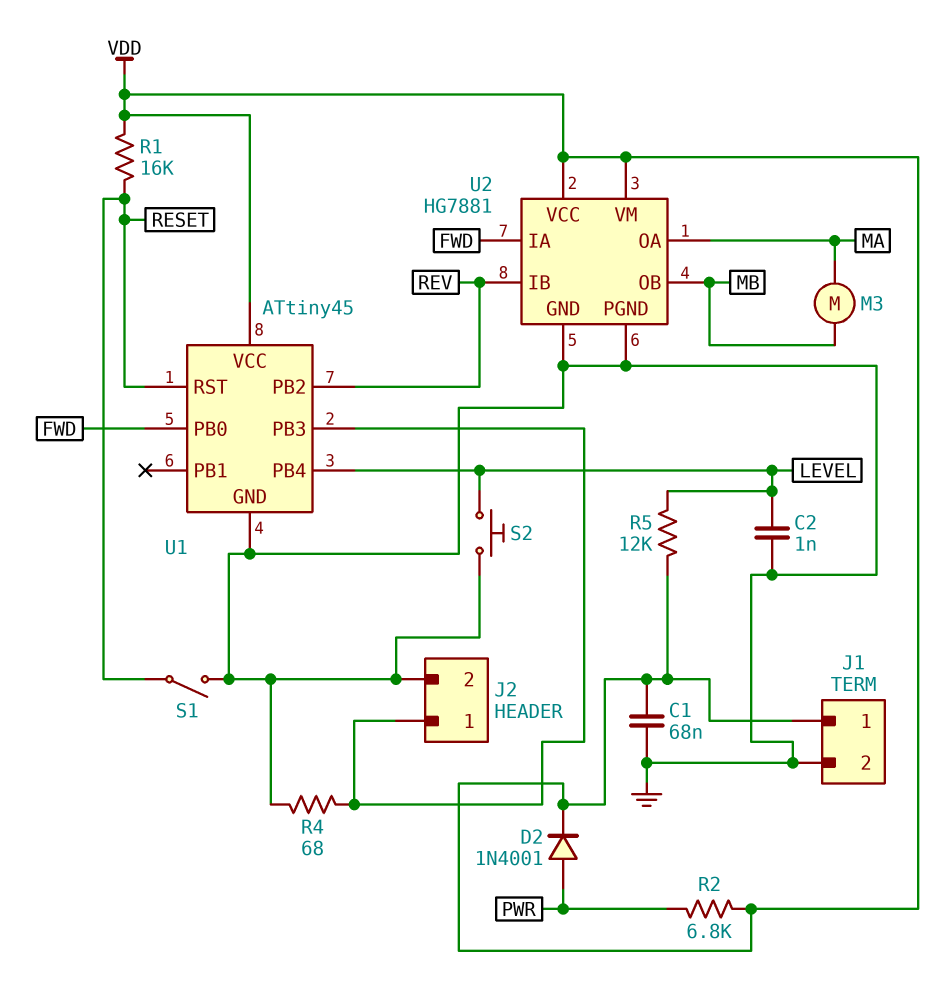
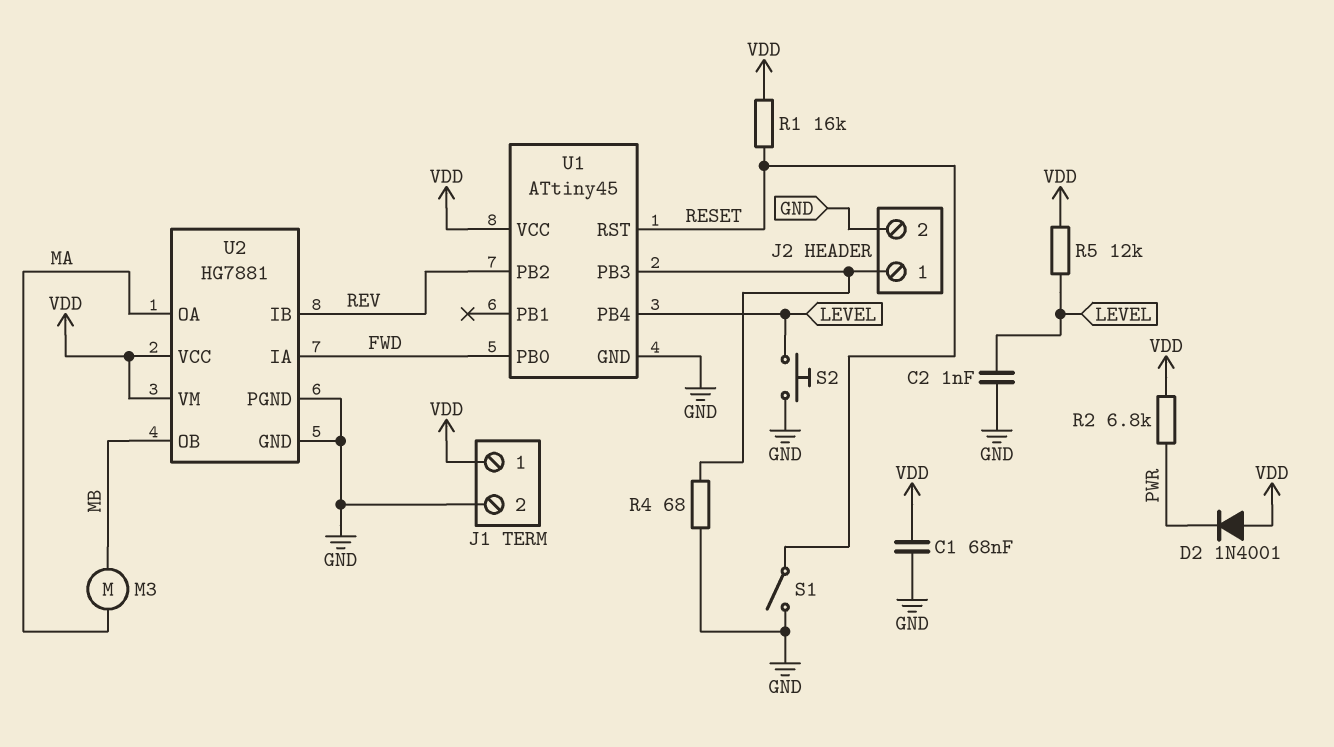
D2: diode 1N4001 (A PWR, K VDD) -> diode 1N4001 (A VDD, K PWR)

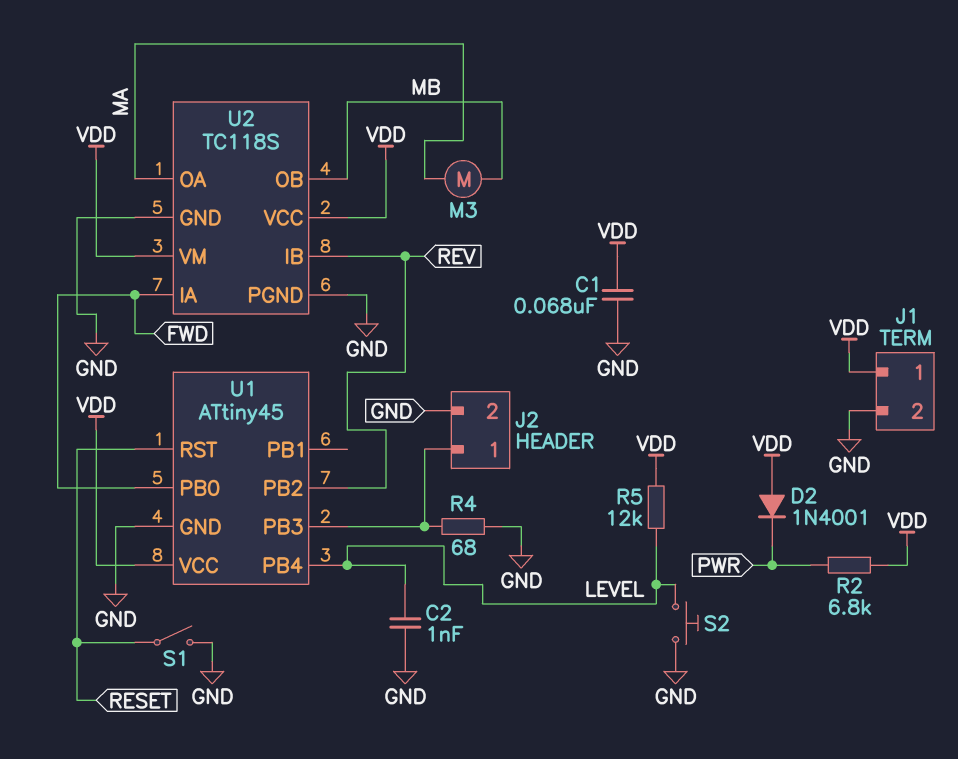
R1: 16k (RESET, VDD) -> none
U2: HG7881 -> TC118S

